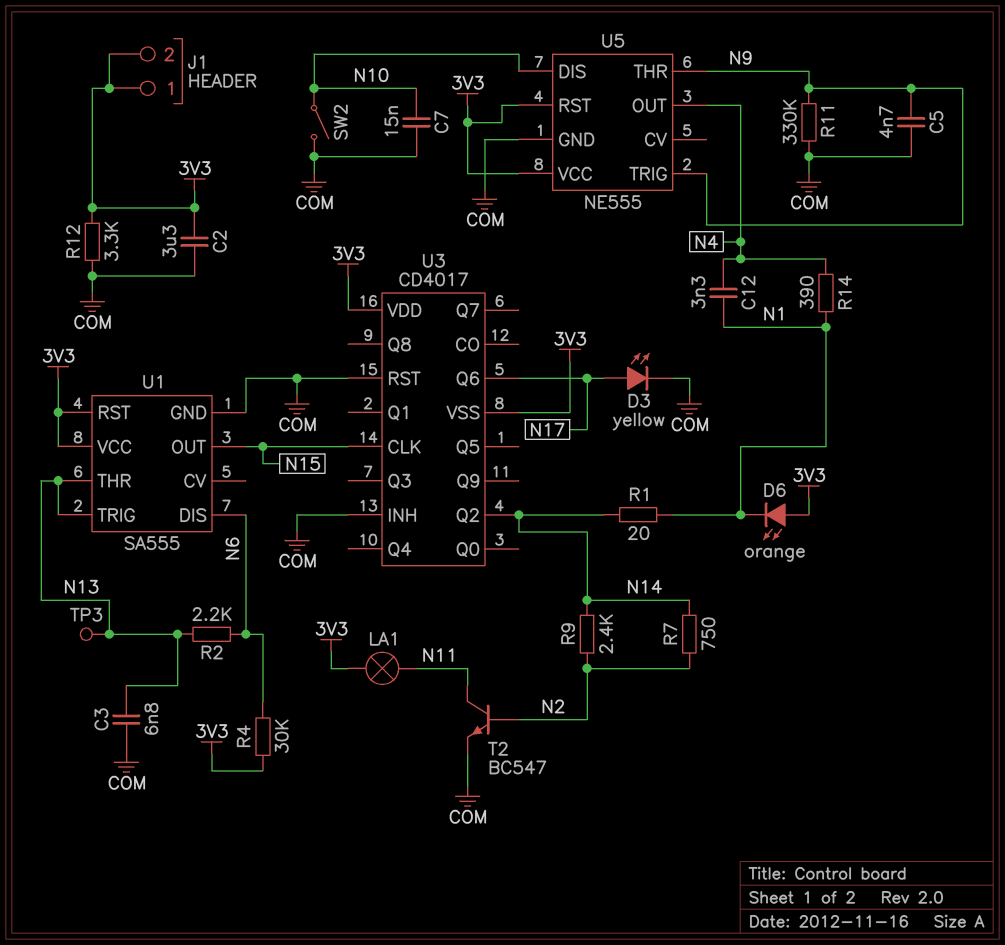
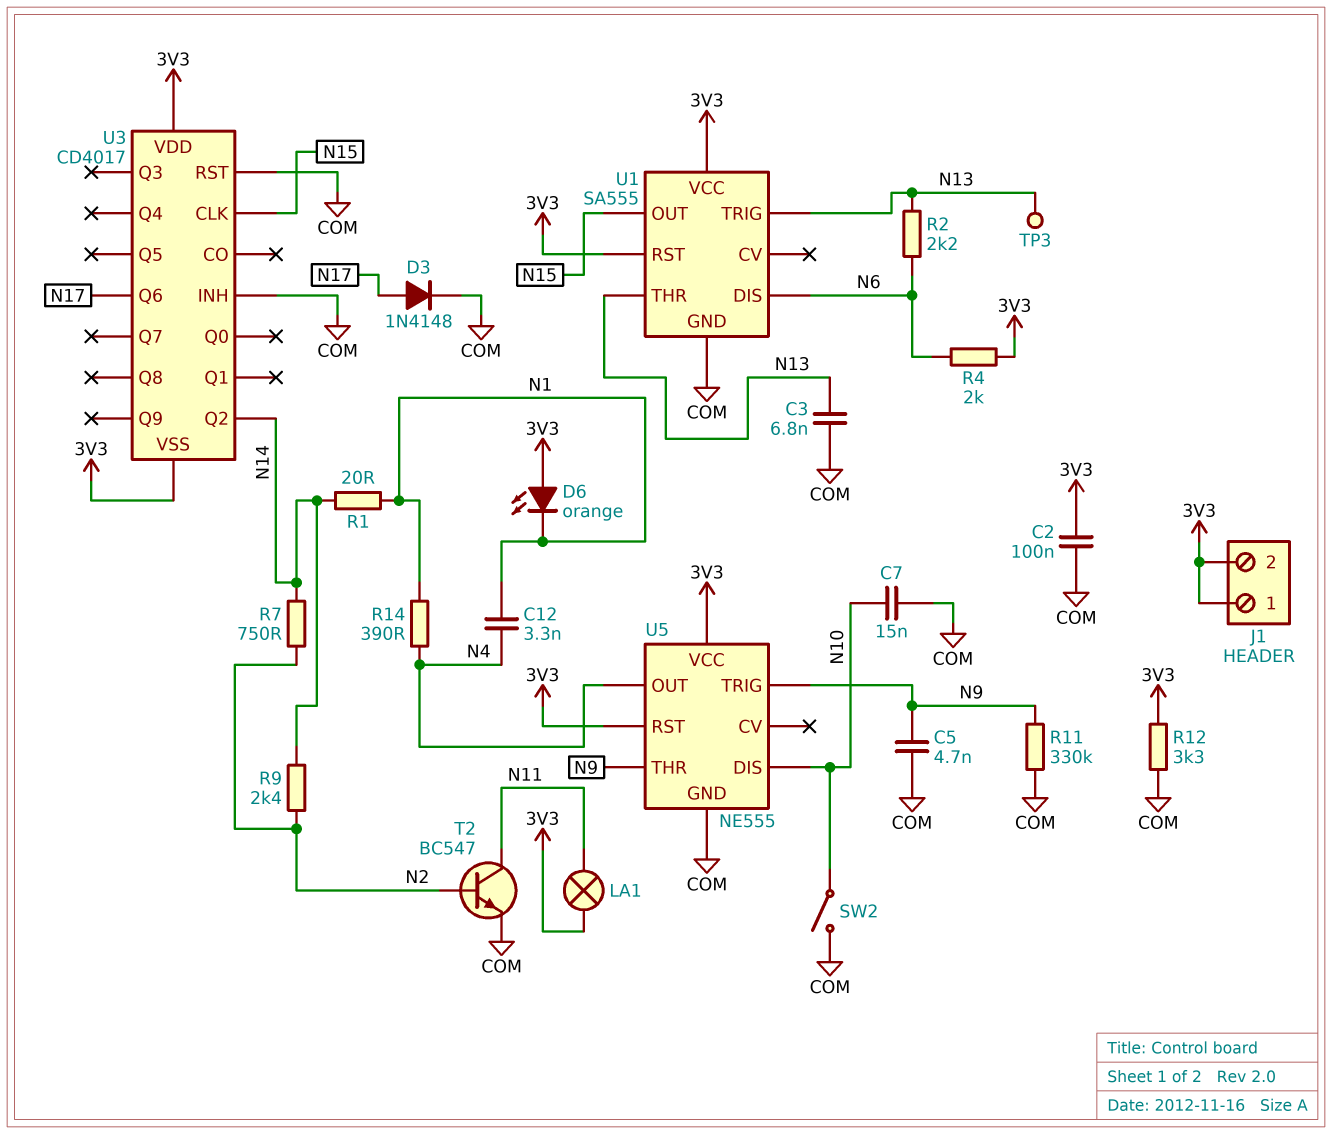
C2: 3.3uF (3V3, COM) -> 100nF (3V3, COM)
D3: LED yellow (A N17, K COM) -> diode 1N4148 (A N17, K COM)
R4: 30k (3V3, N6) -> 2k (3V3, N6)

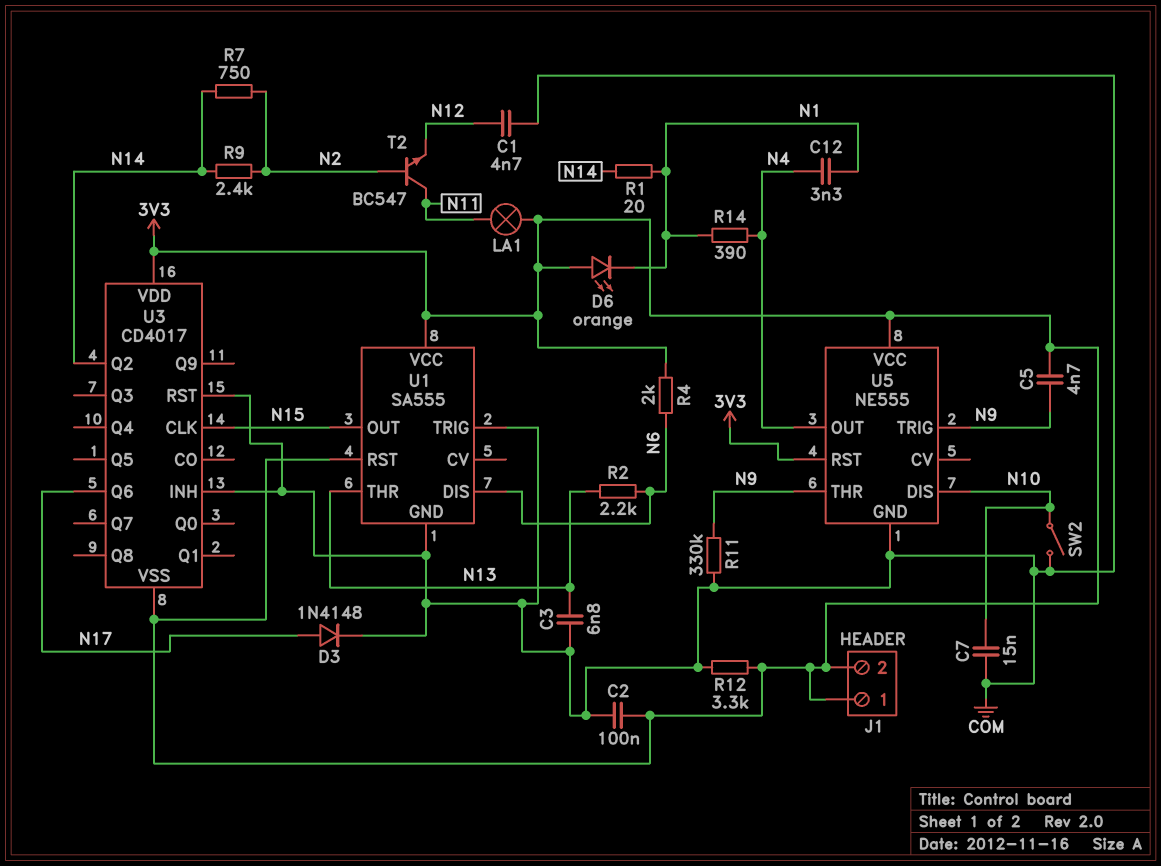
C1: none -> 4.7nF (COM, N12)
C5: 4.7nF (COM, N9) -> 4.7nF (3V3, N9)
T2: NPN BC547 (B N2, C N11, E COM) -> NPN BC547 (B N2, C N11, E N12)
TP3: test point (N13) -> none
U1 pin TRIG: N13 -> COM

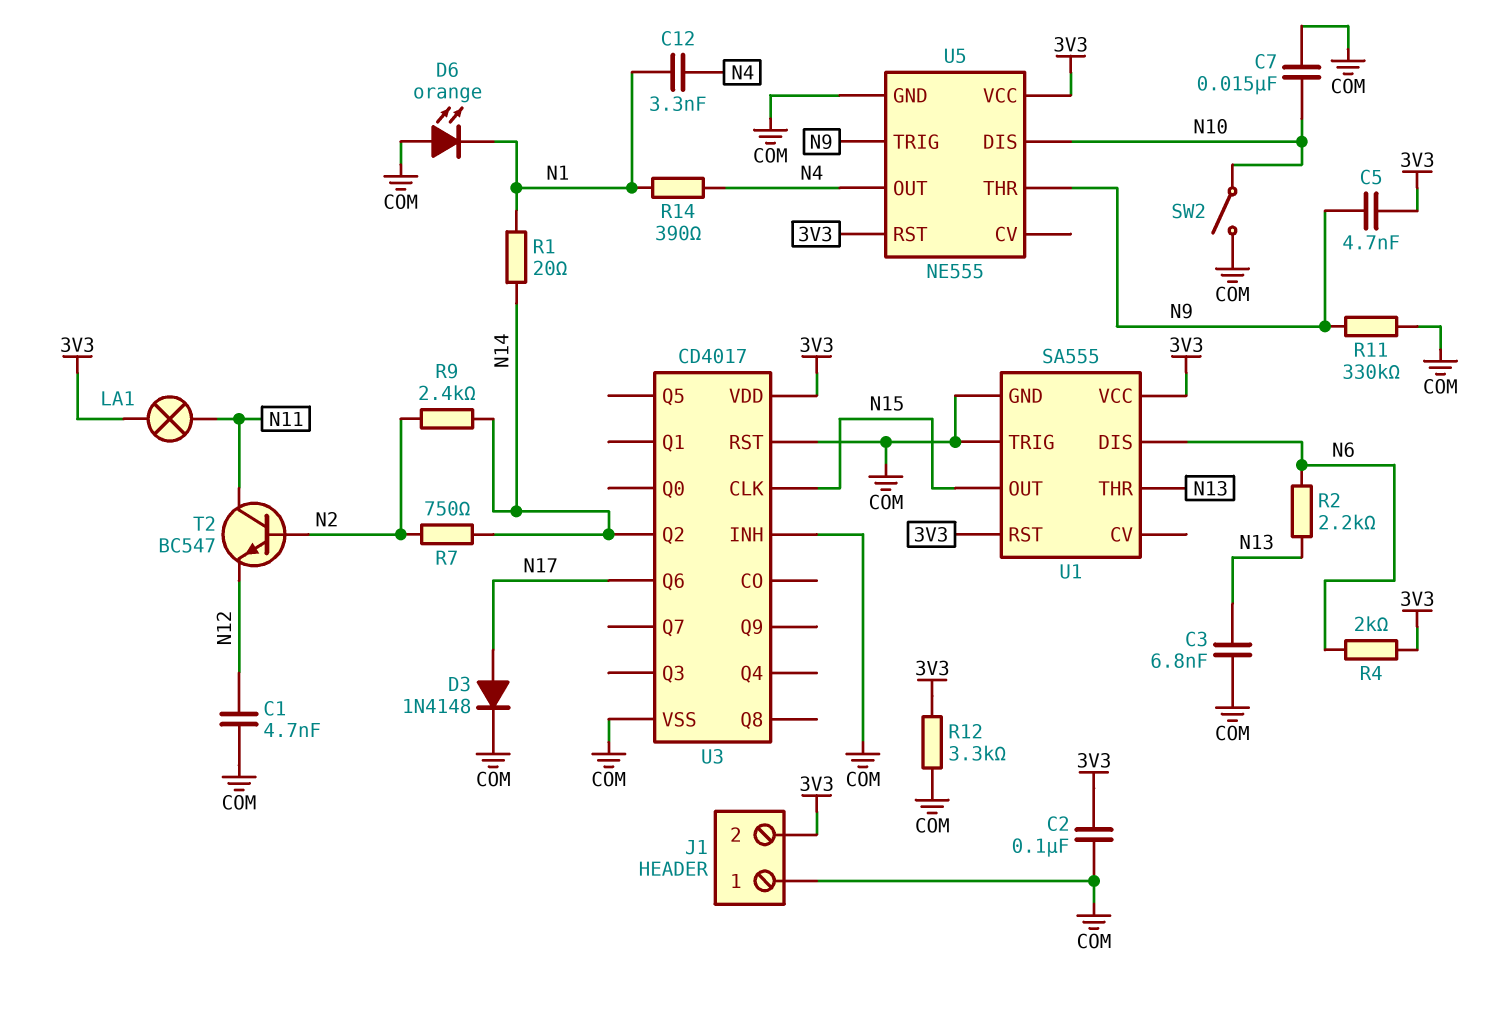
D6: LED orange (A 3V3, K N1) -> LED orange (A COM, K N1)
J1 pin 1: 3V3 -> COM
U3 pin VSS: 3V3 -> COM

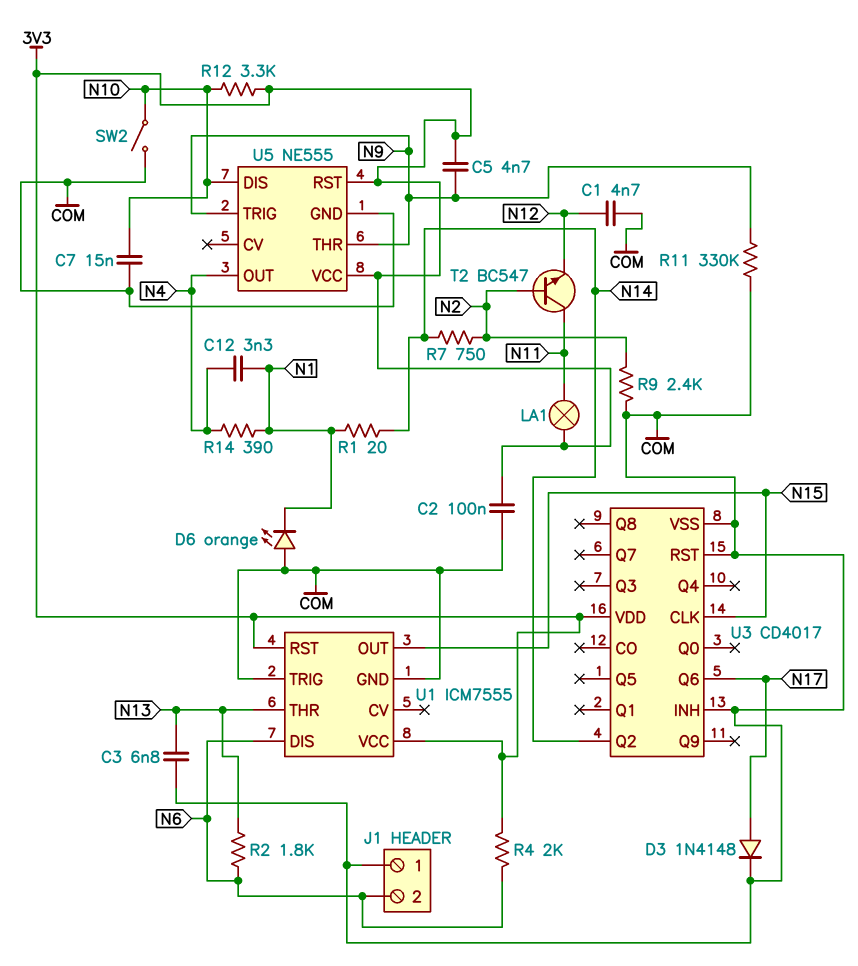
J1 pin 2: 3V3 -> N6
R2: 2.2k (N6, N13) -> 1.8k (N6, N13)
R9: 2.4k (N2, N14) -> 2.4k (COM, N2)
R12: 3.3k (3V3, COM) -> 3.3k (3V3, N10)
U1: SA555 -> ICM7555

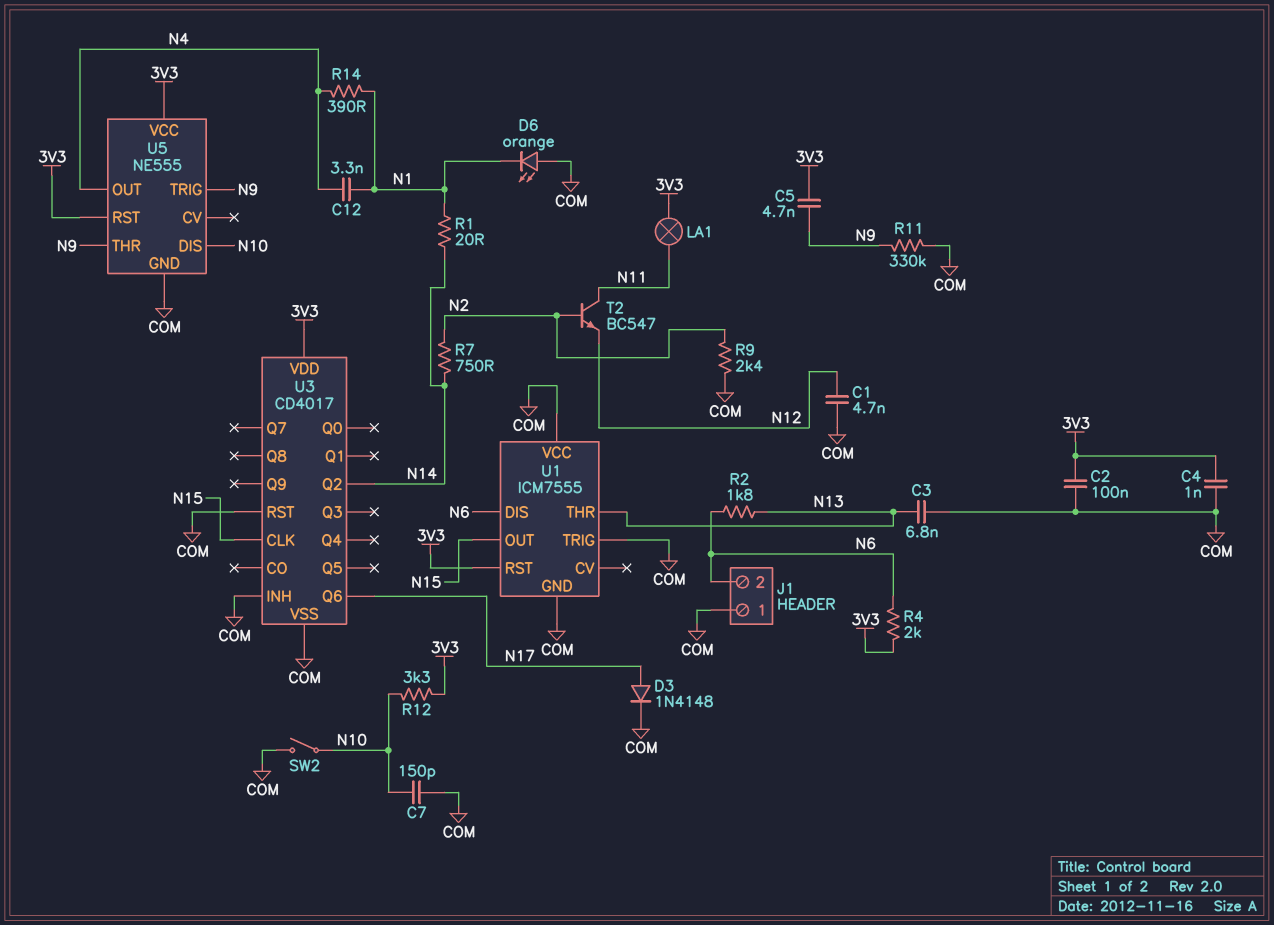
C4: none -> 1nF (3V3, COM)
C7: 15nF (COM, N10) -> 150pF (COM, N10)
U1 pin VCC: 3V3 -> COM

